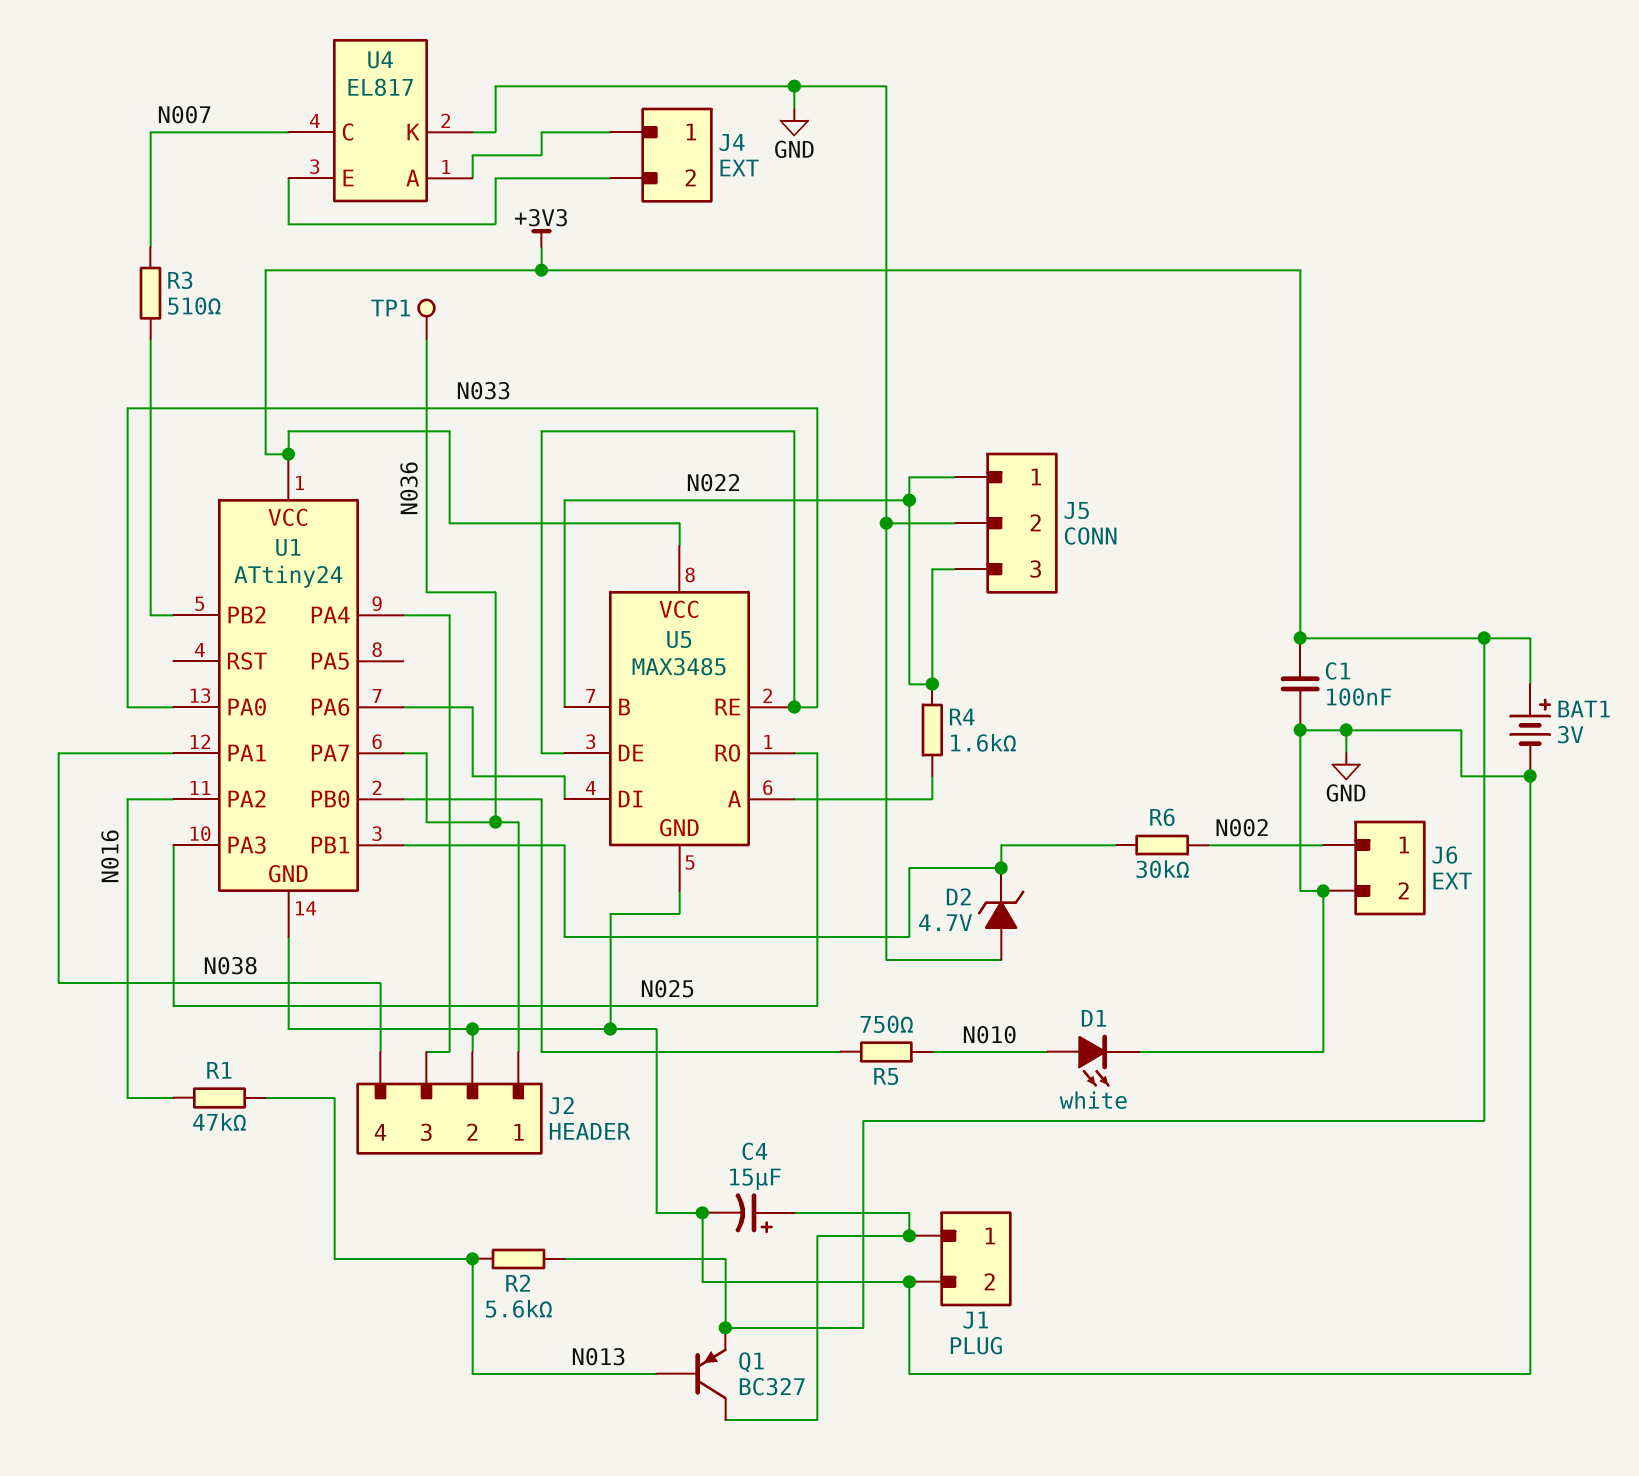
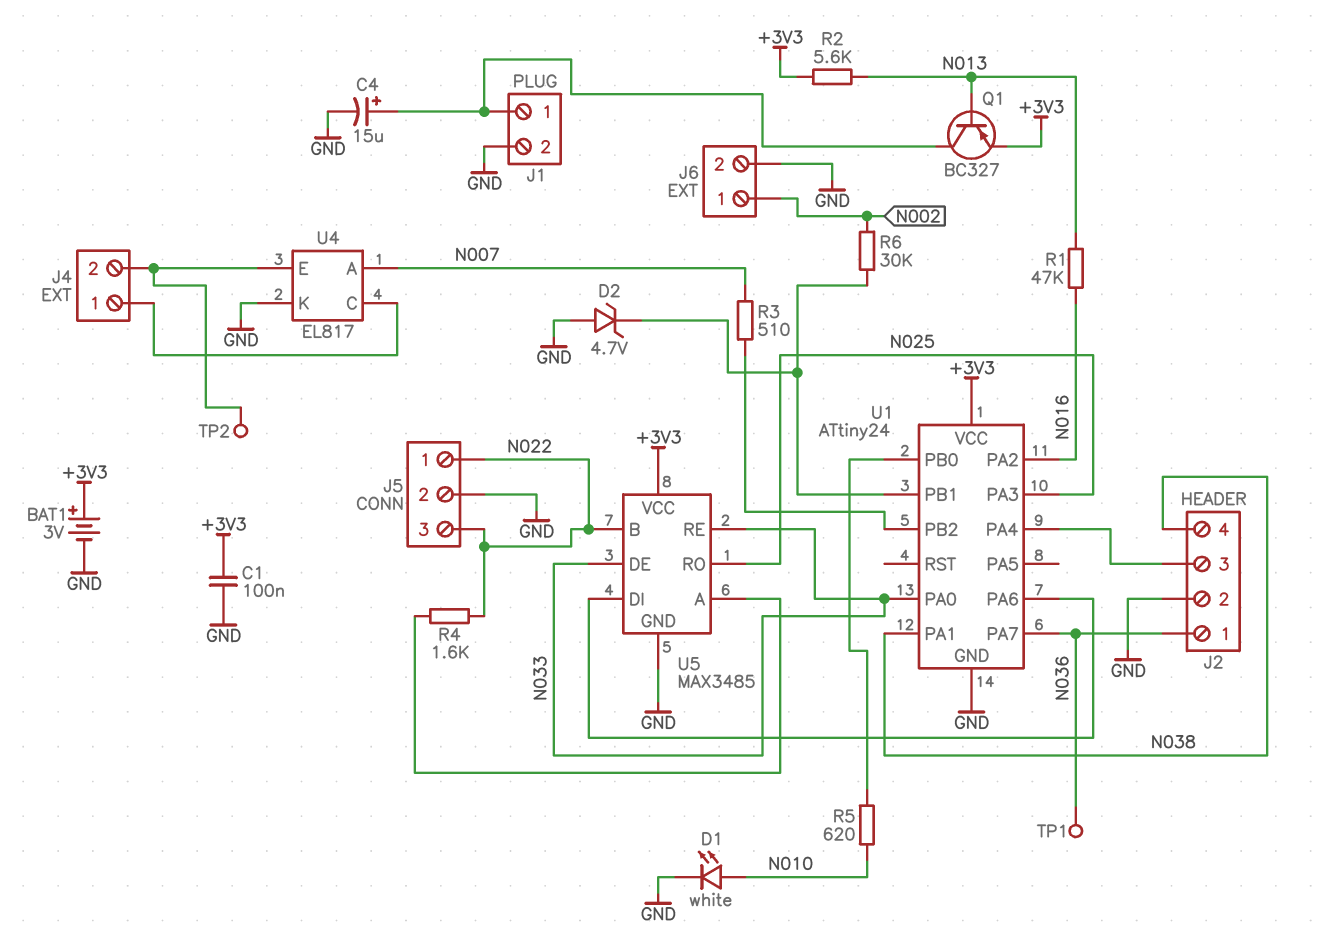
R5: 750 (N010, U1/PB0) -> 620 (N010, U1/PB0)
TP2: none -> test point (J4/2)
U4 pin A: J4/1 -> N007
U4 pin C: N007 -> J4/1

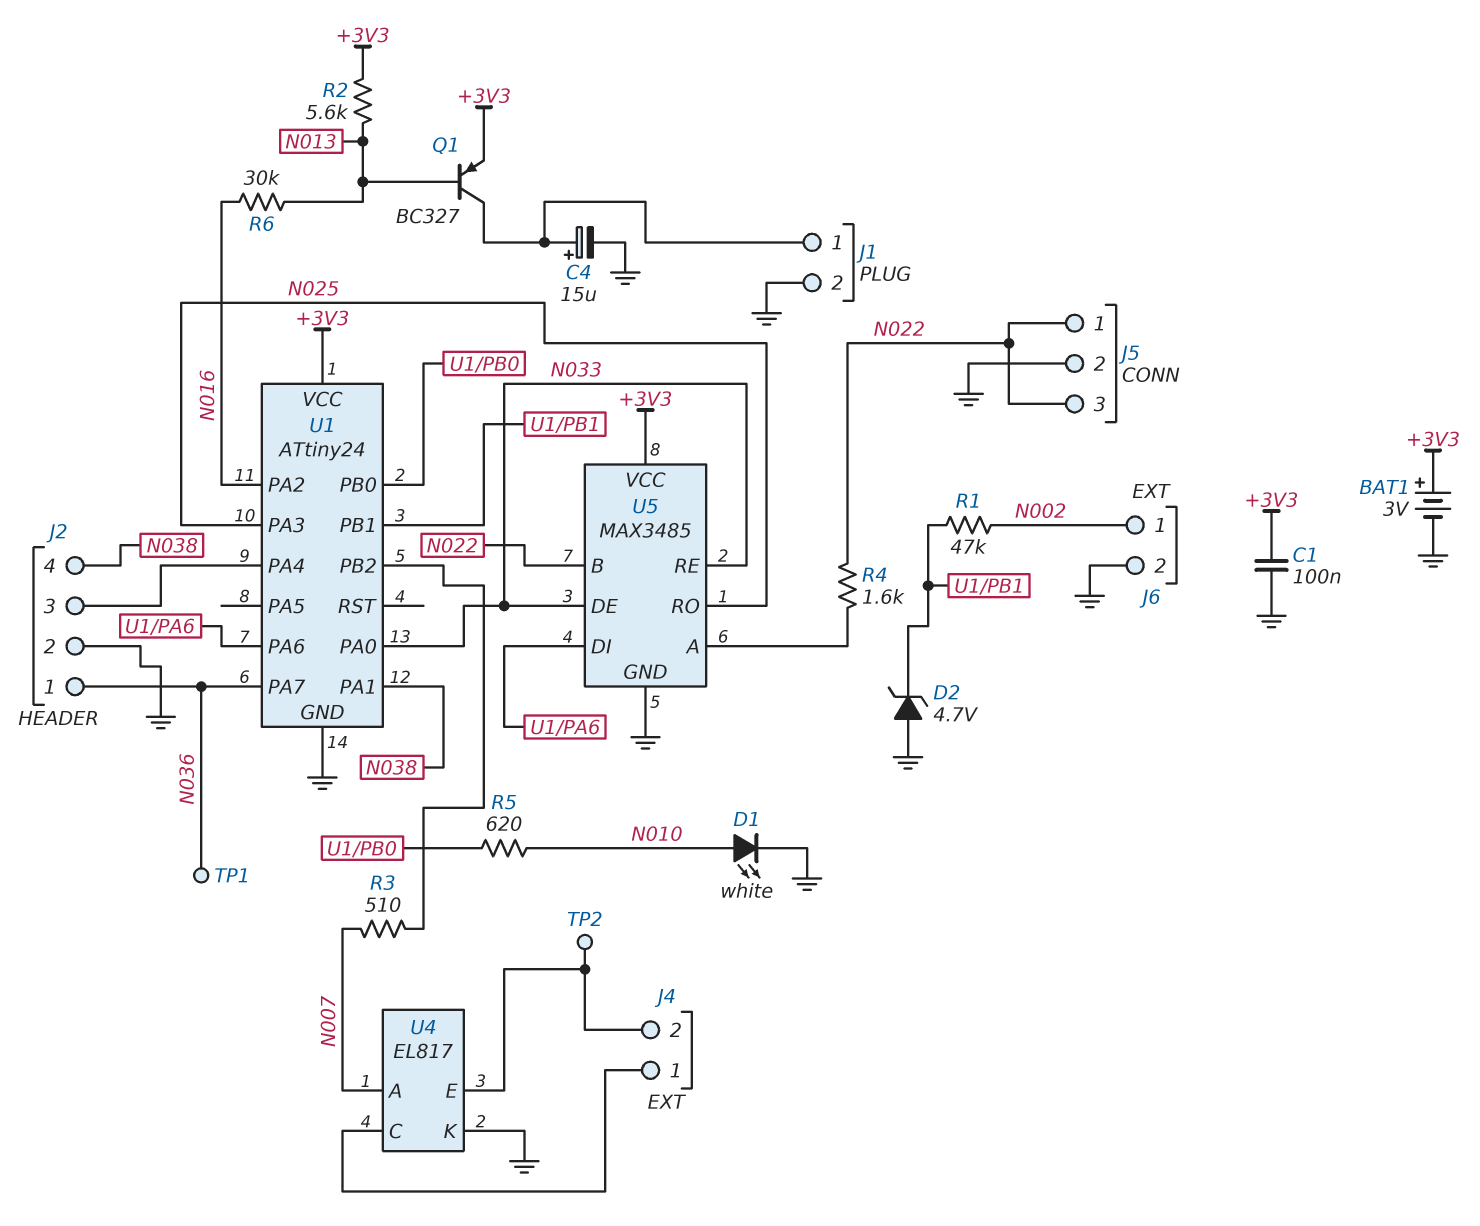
R1: 47k (N013, N016) -> 47k (N002, U1/PB1)
R6: 30k (N002, U1/PB1) -> 30k (N013, N016)

